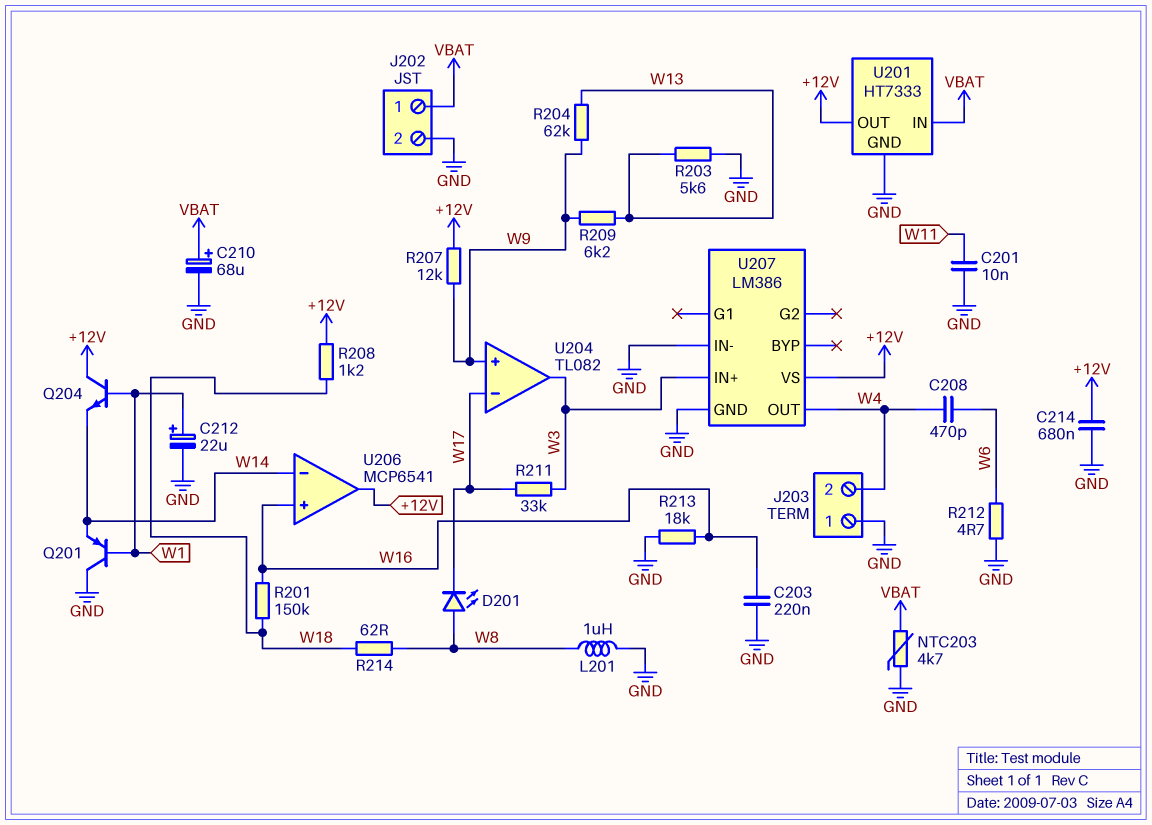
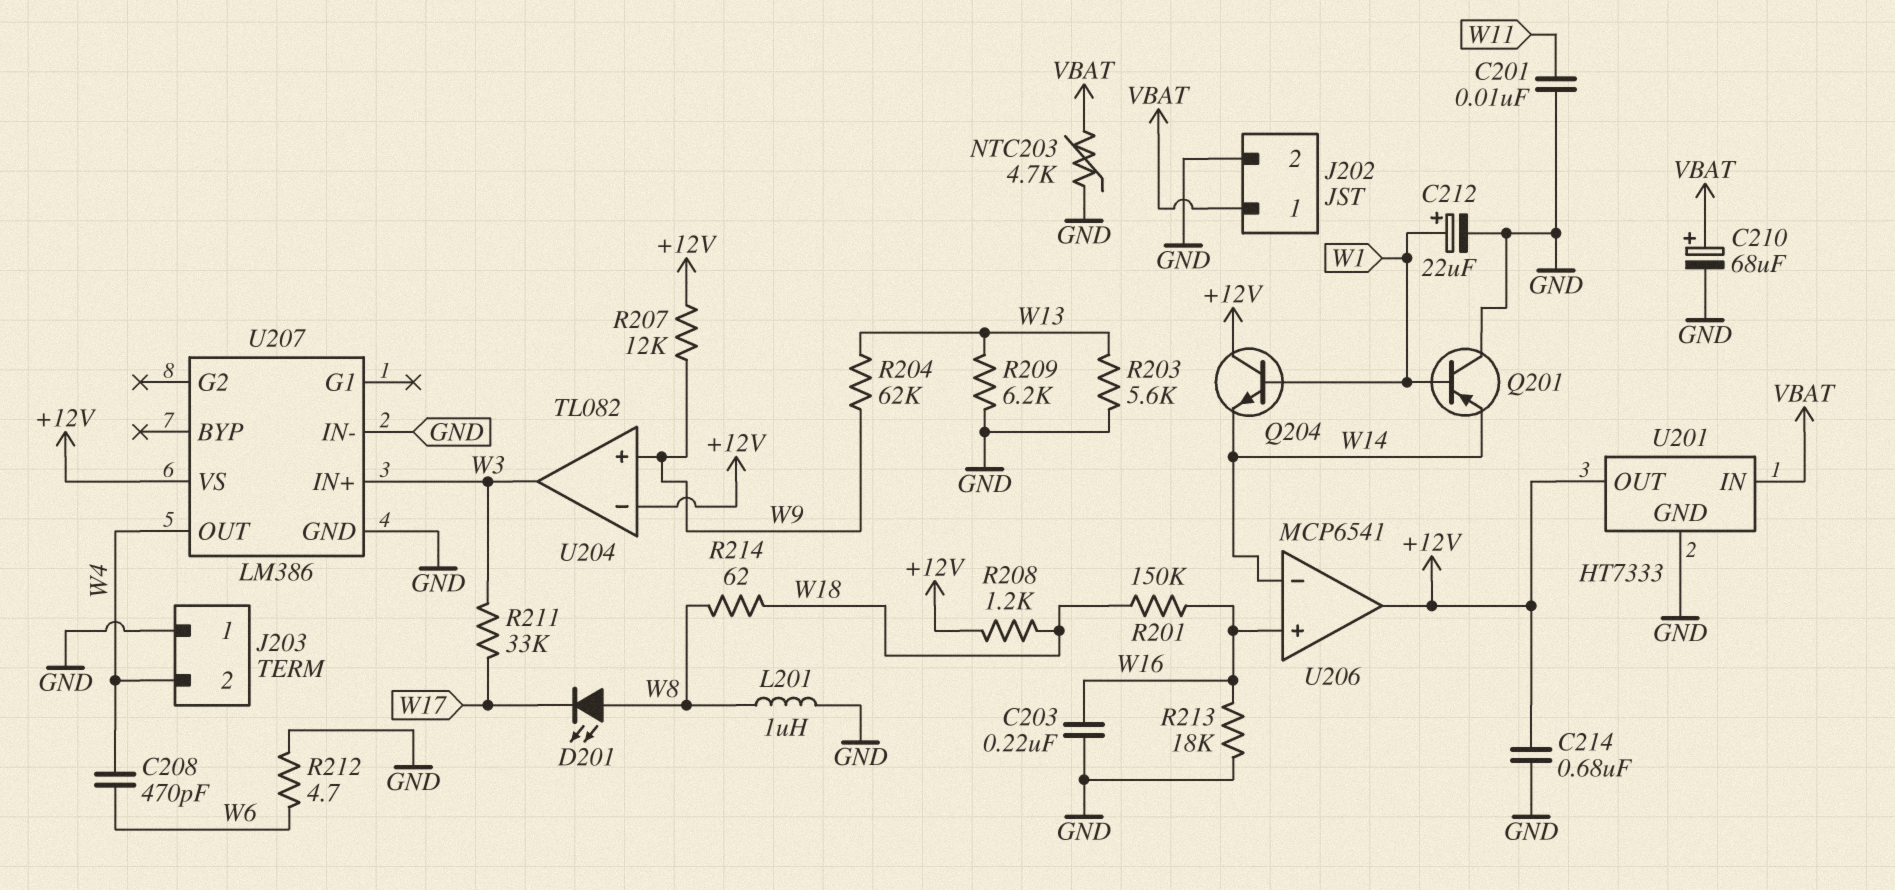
R209: 6.2k (W9, W13) -> 6.2k (GND, W13)
U204 pin in-: W17 -> +12V

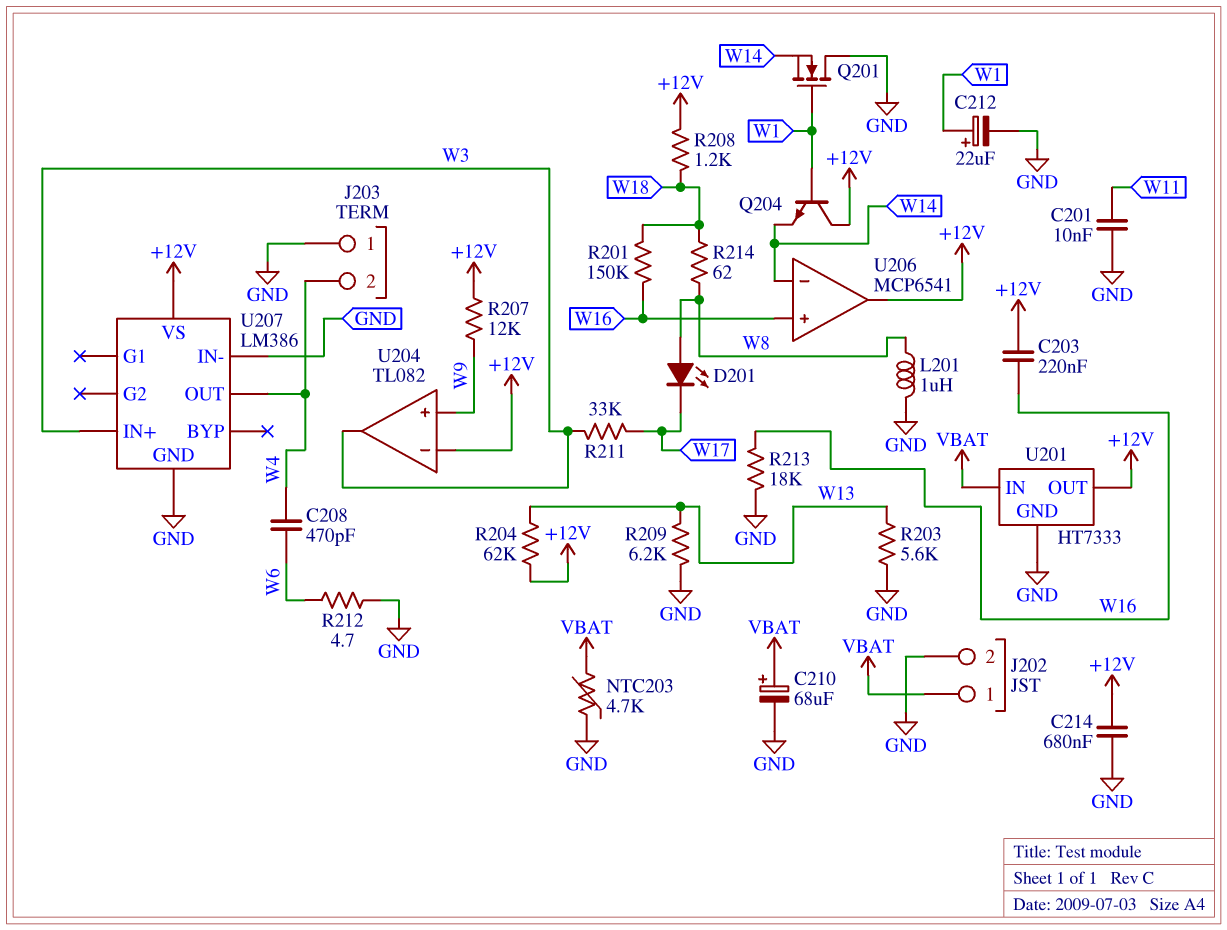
C203: 220nF (GND, W16) -> 220nF (+12V, W16)
Q201: PNP (B W1, C GND, E W14) -> NMOS (G W1, D GND, S W14)
R204: 62k (W9, W13) -> 62k (+12V, W13)

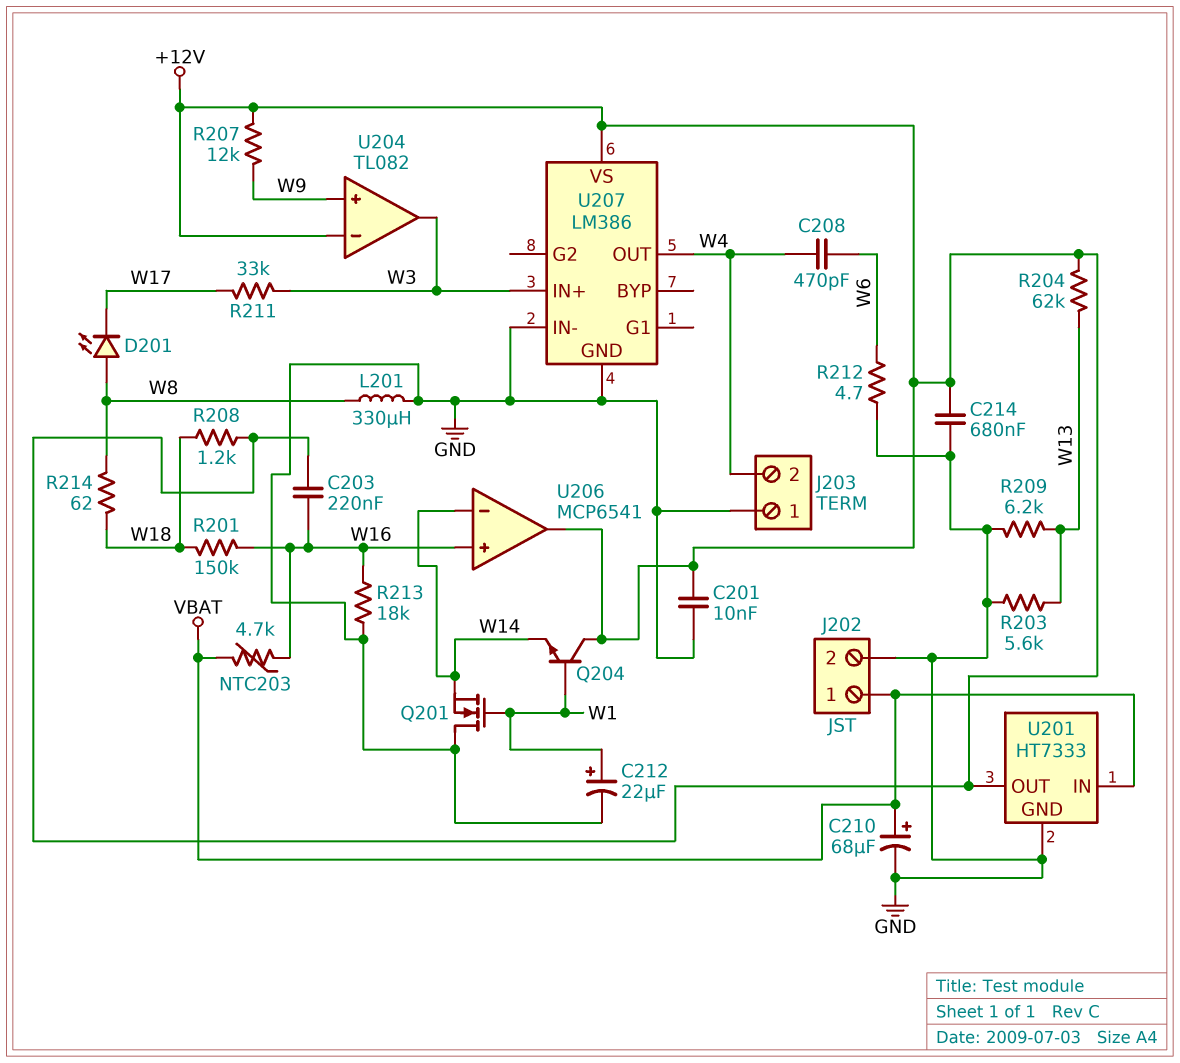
C201: 10nF (GND, W11) -> 10nF (+12V, GND)
L201: 1uH (GND, W8) -> 330uH (GND, W8)
NTC203: 4.7k (GND, VBAT) -> 4.7k (VBAT, W16)

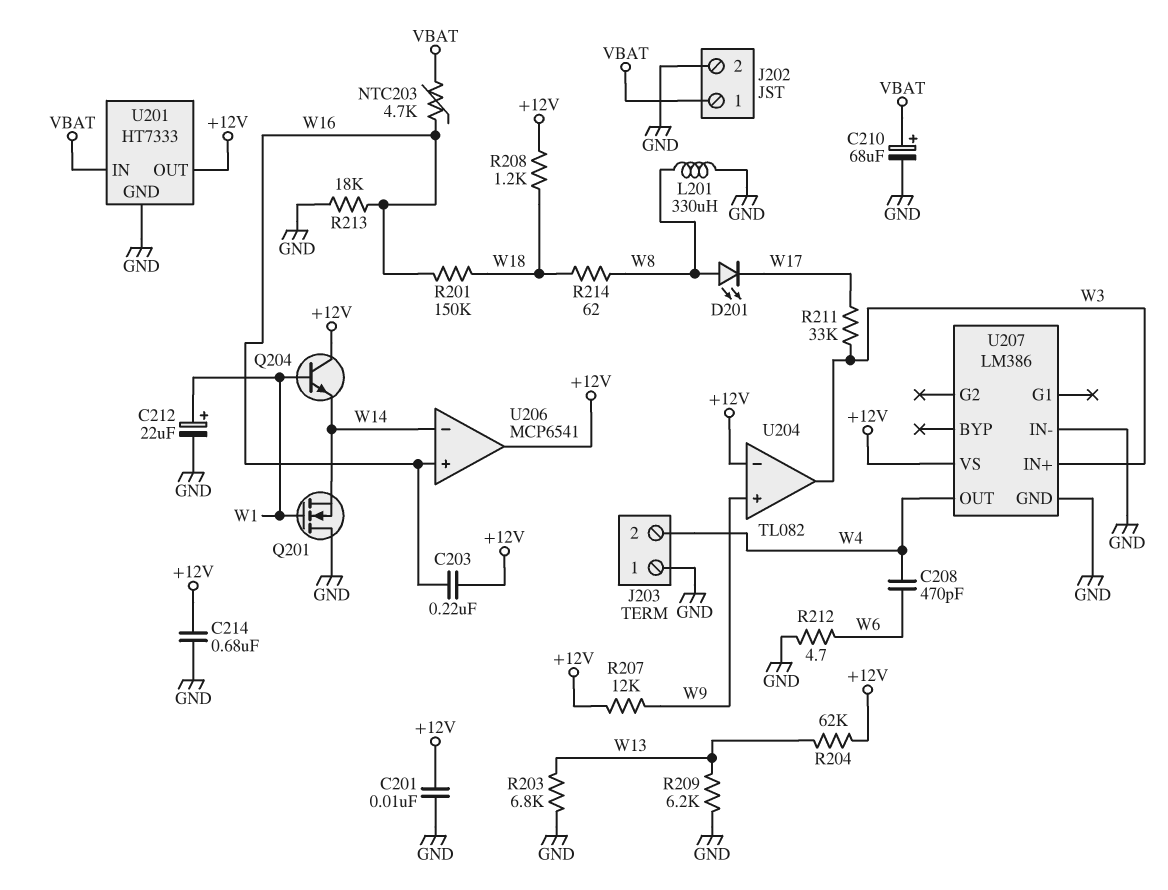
R203: 5.6k (GND, W13) -> 6.8k (GND, W13)

